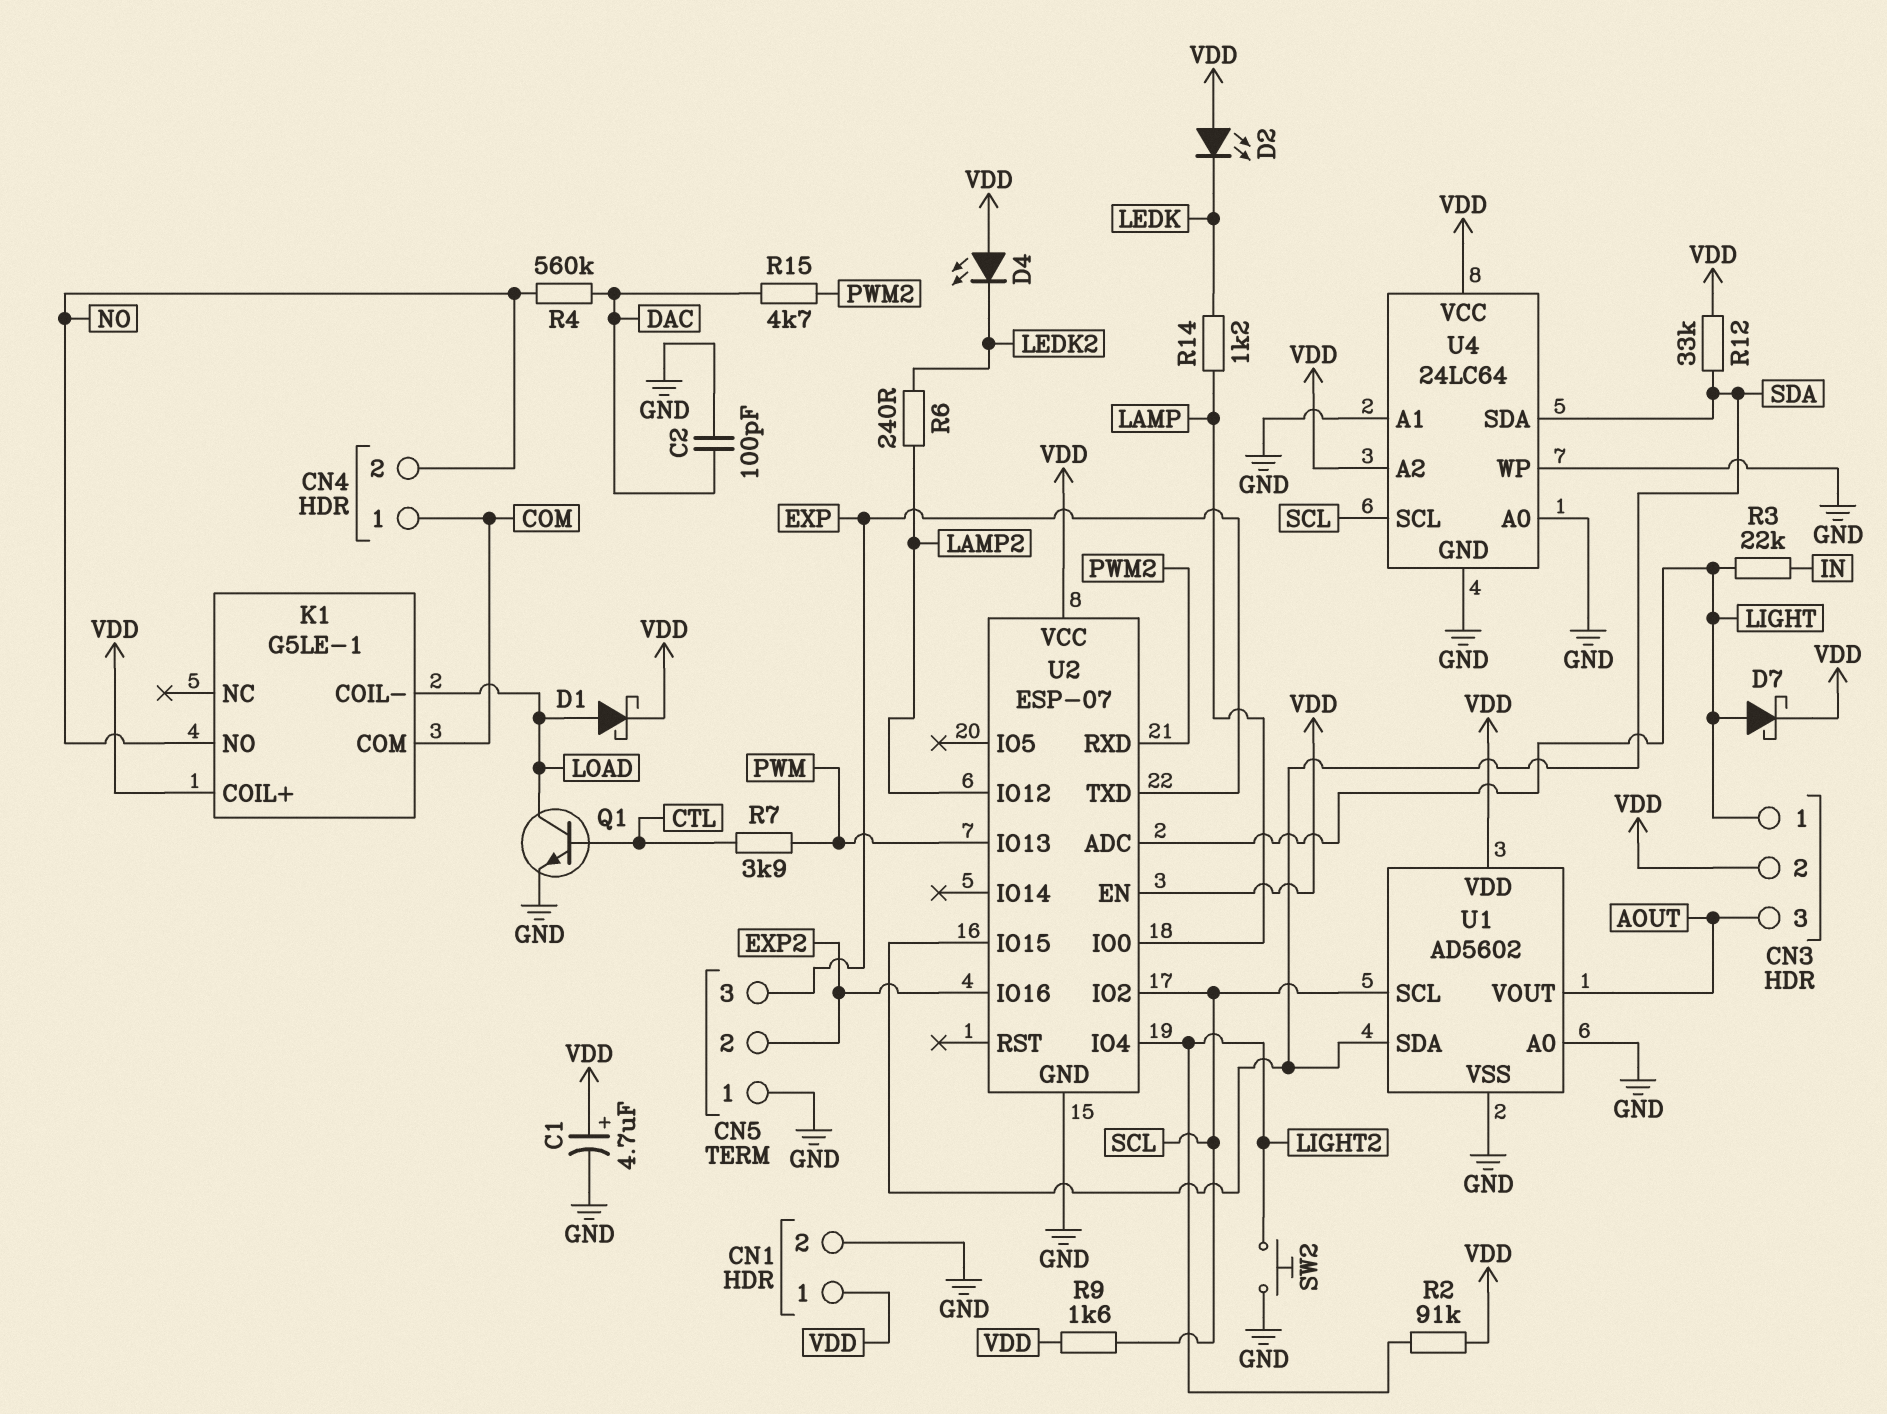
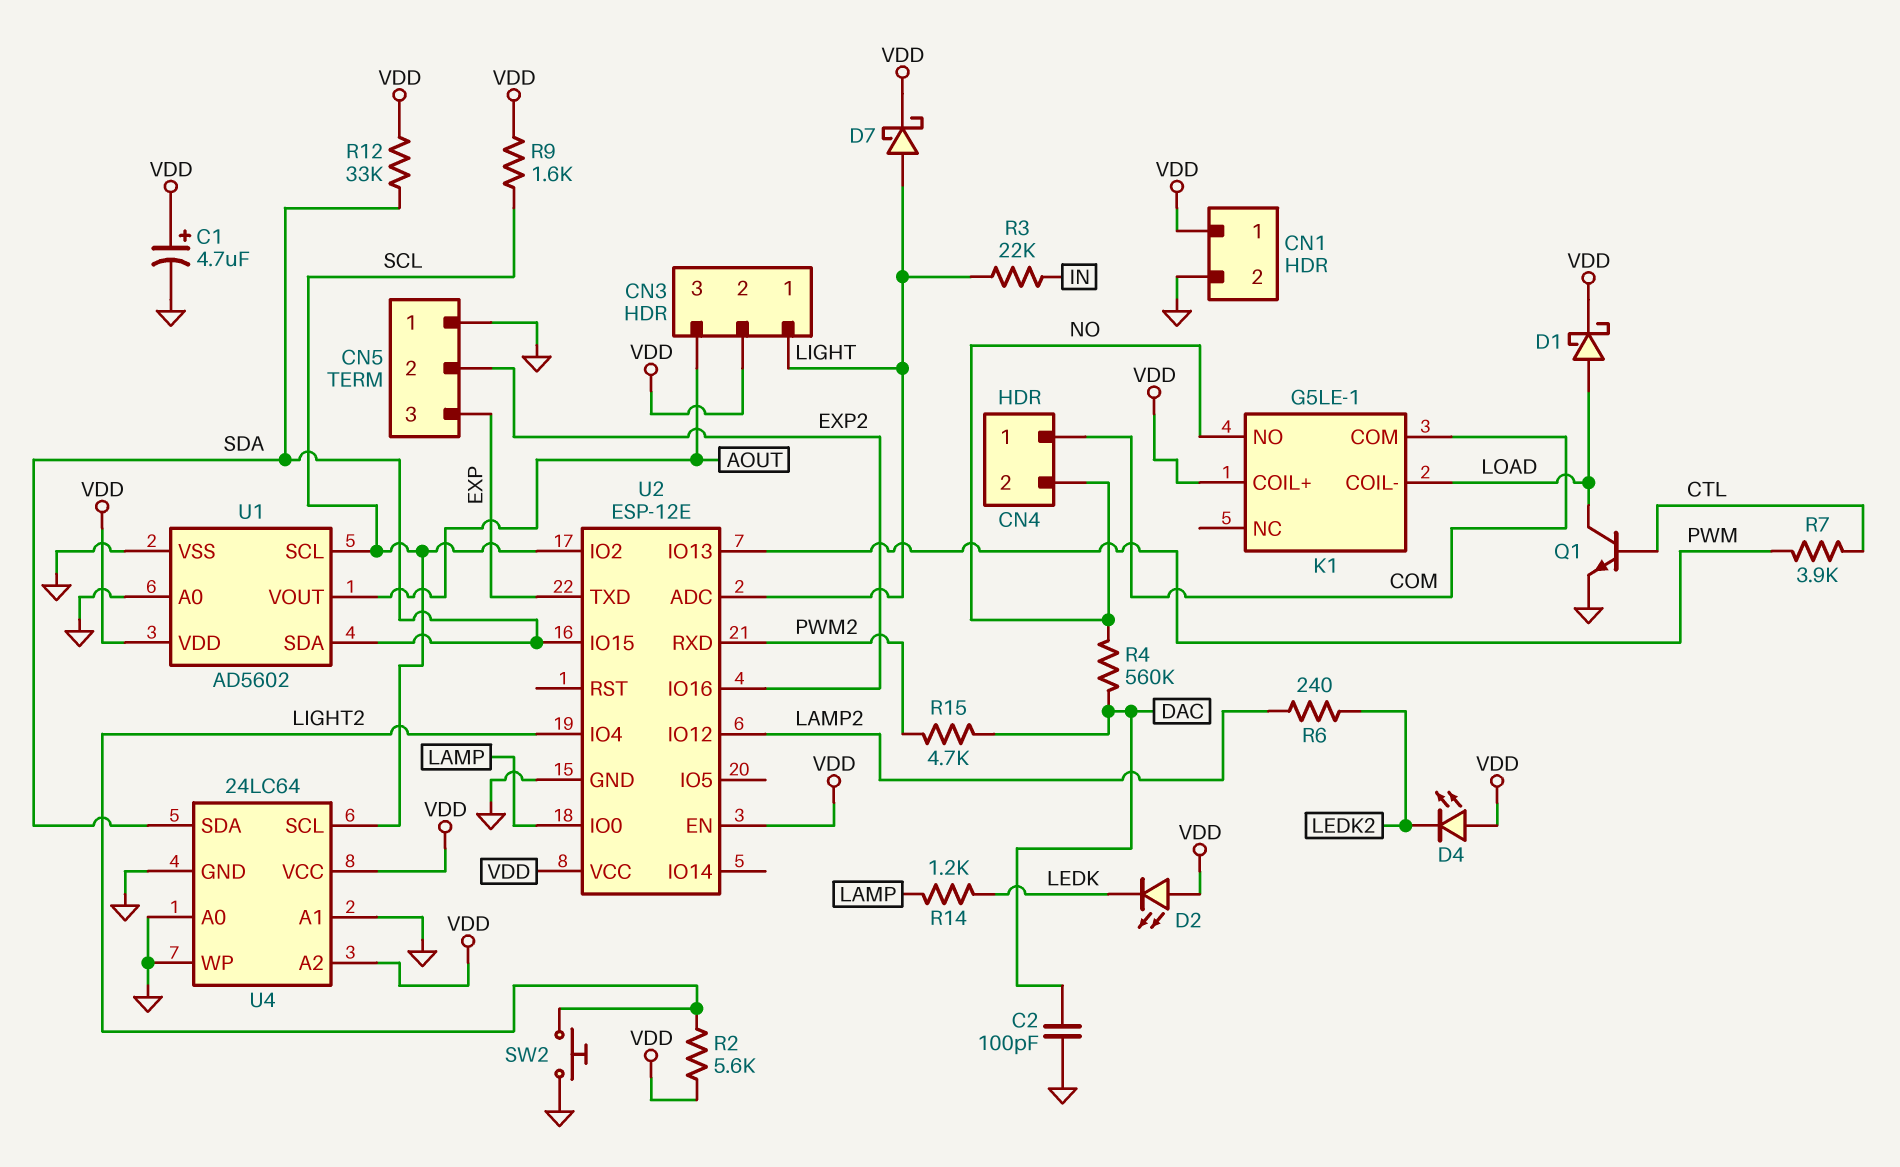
R2: 91k (LIGHT2, VDD) -> 5.6k (LIGHT2, VDD)
U2: ESP-07 -> ESP-12E

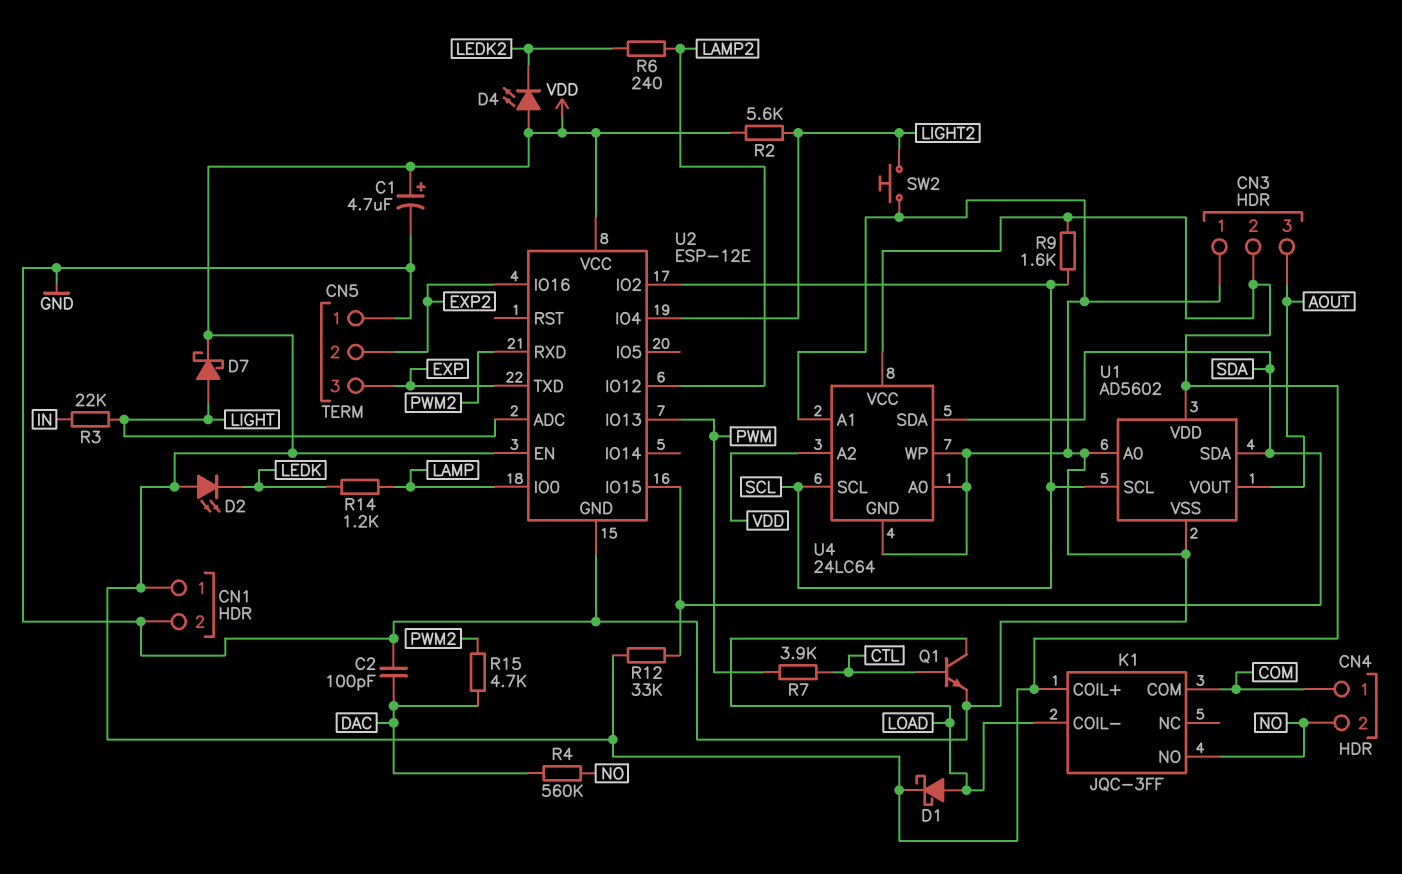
CN3 pin 1: LIGHT -> GND
K1: G5LE-1 -> JQC-3FF

